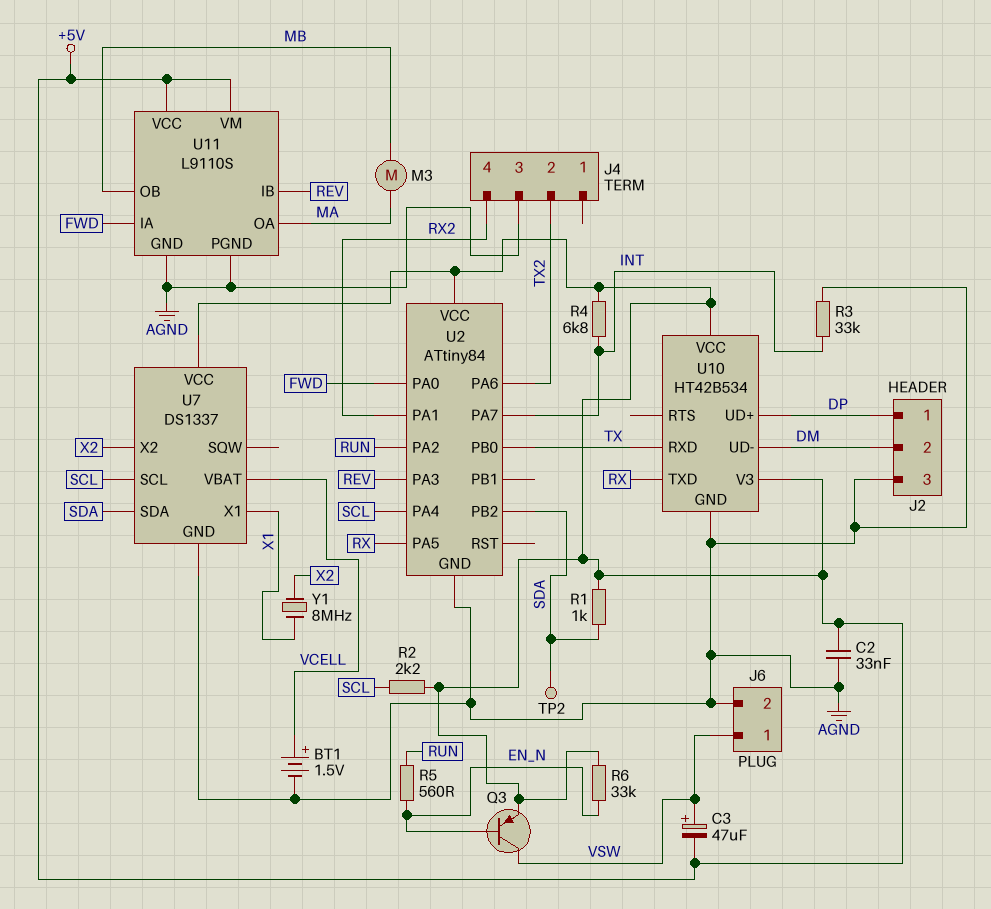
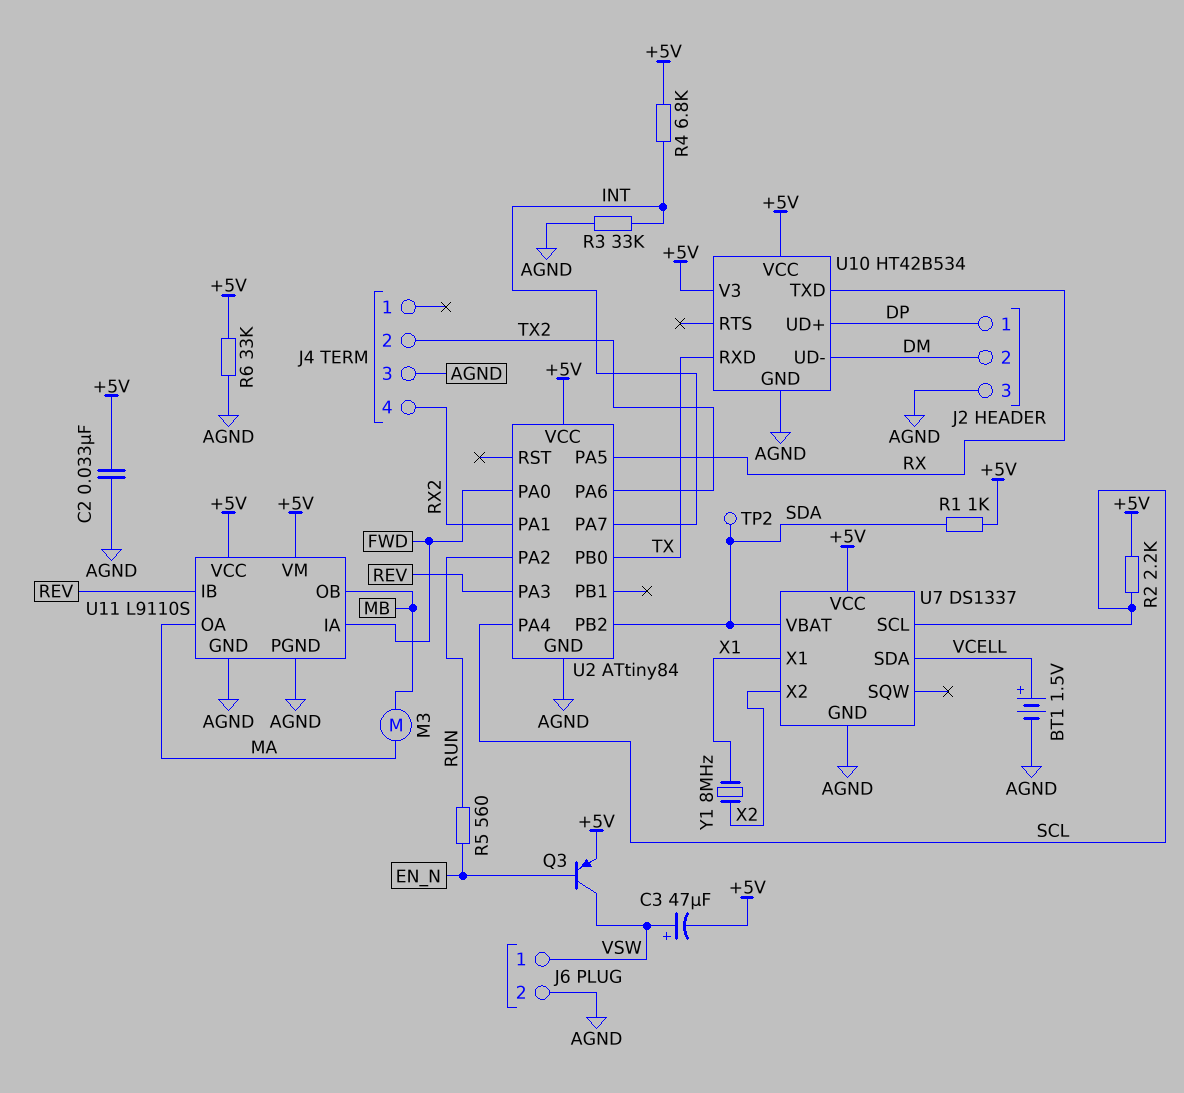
R6: 33k (+5V, EN_N) -> 33k (+5V, AGND)
U7 pin SDA: SDA -> VCELL
U7 pin VBAT: VCELL -> SDA

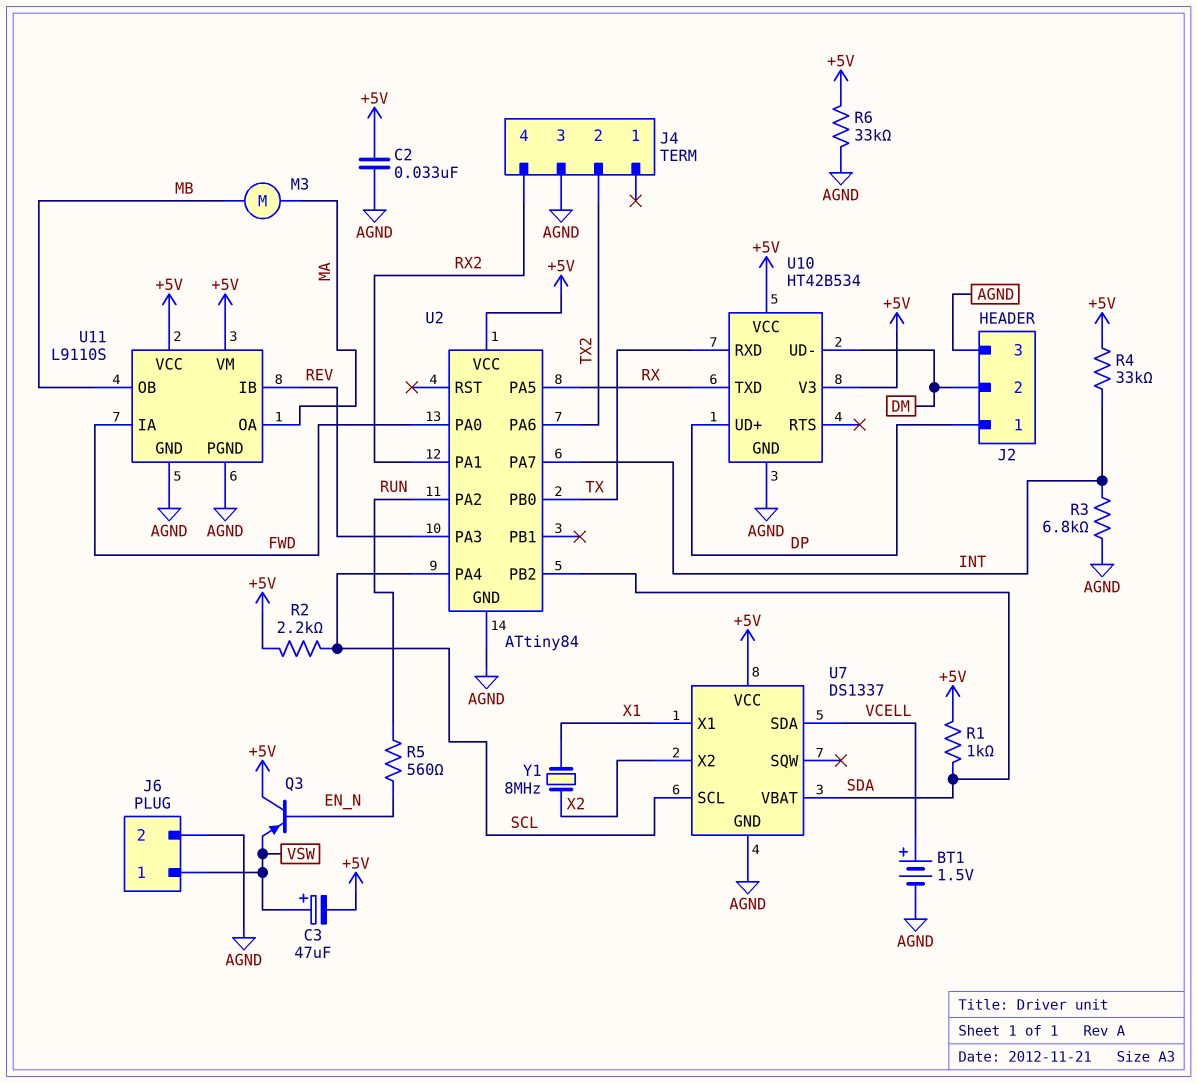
Q3: PNP (B EN_N, C VSW, E +5V) -> PNP (B EN_N, C +5V, E VSW)
R3: 33k (AGND, INT) -> 6.8k (AGND, INT)
R4: 6.8k (+5V, INT) -> 33k (+5V, INT)
TP2: test point (SDA) -> none

